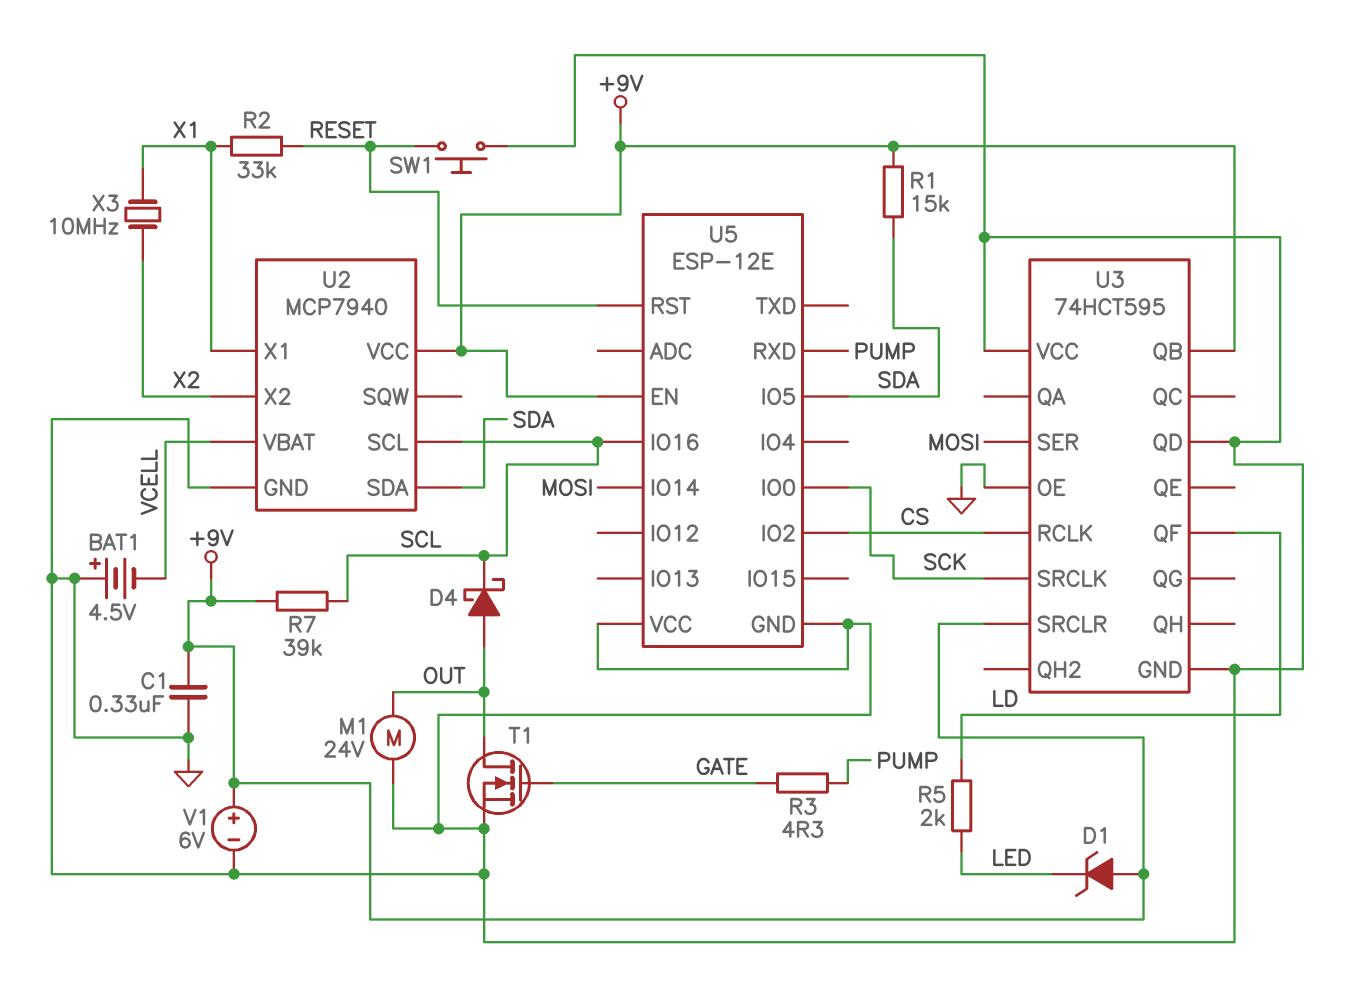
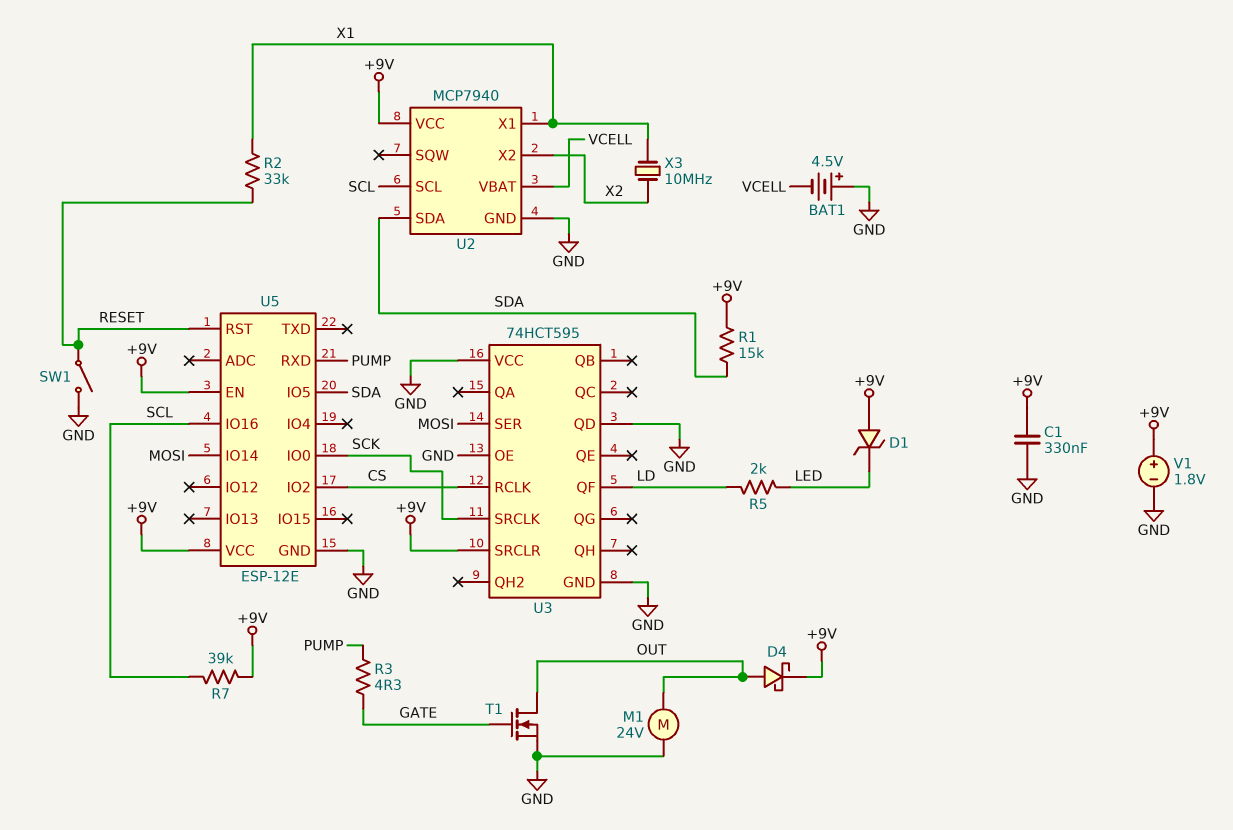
D4: schottky (A OUT, K SCL) -> schottky (A OUT, K +9V)
SW1: button (GND, RESET) -> switch (GND, RESET)
U3 pin QB: +9V -> none
U5 pin VCC: GND -> +9V
V1: 6V (plus +9V, minus GND) -> 1.8V (plus +9V, minus GND)

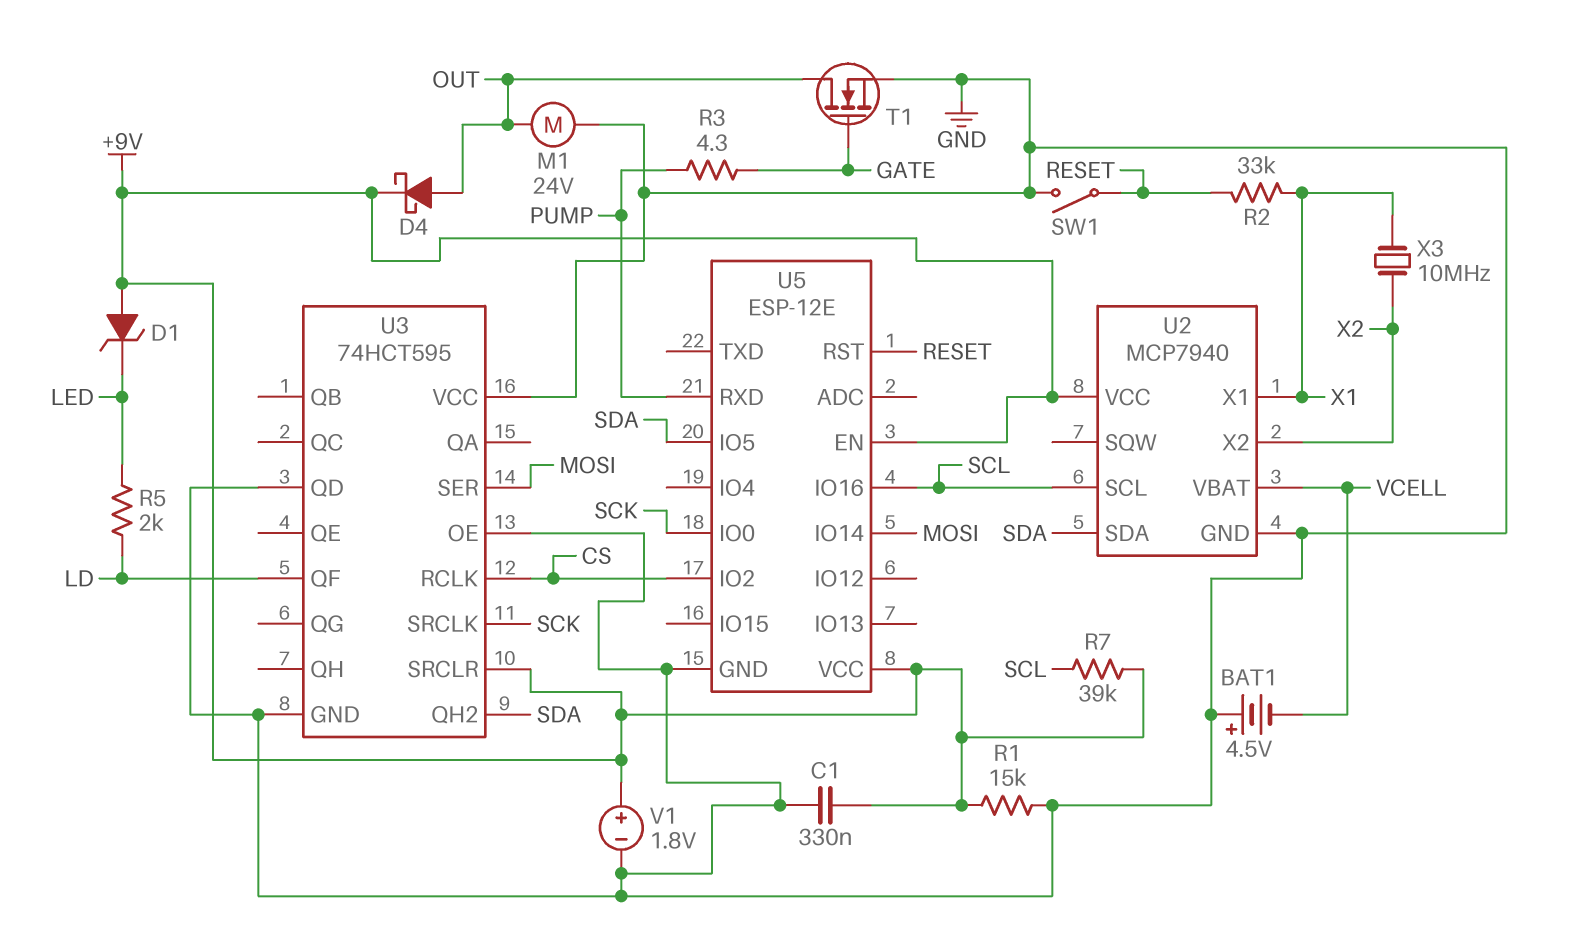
R1: 15k (+9V, SDA) -> 15k (+9V, GND)
U3 pin QH2: none -> SDA

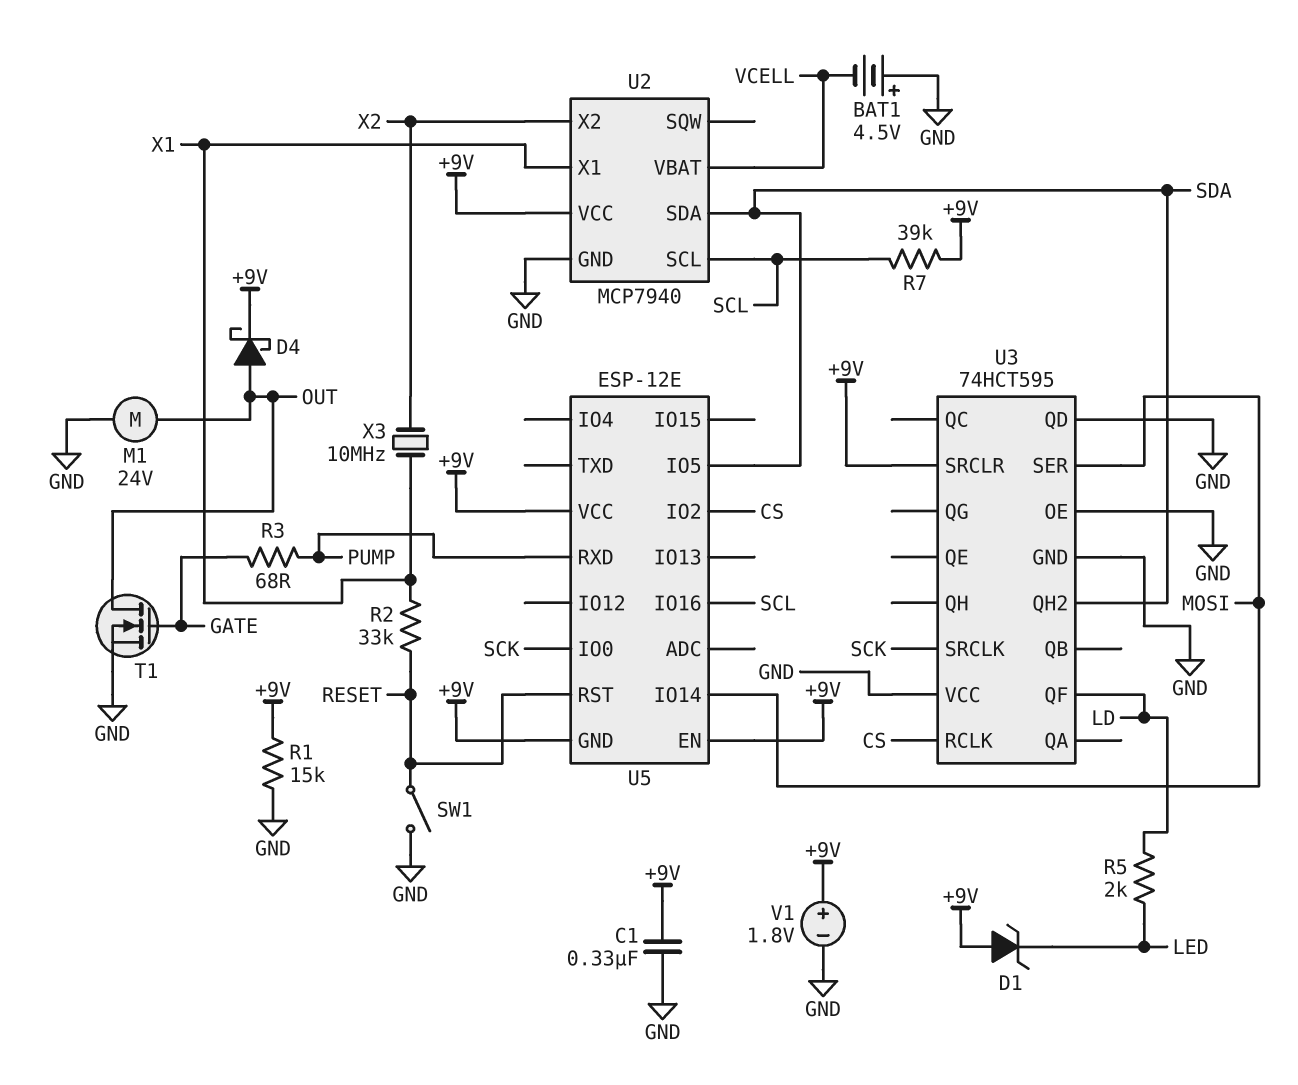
R3: 4.3 (GATE, PUMP) -> 68 (GATE, PUMP)
U5 pin GND: GND -> +9V

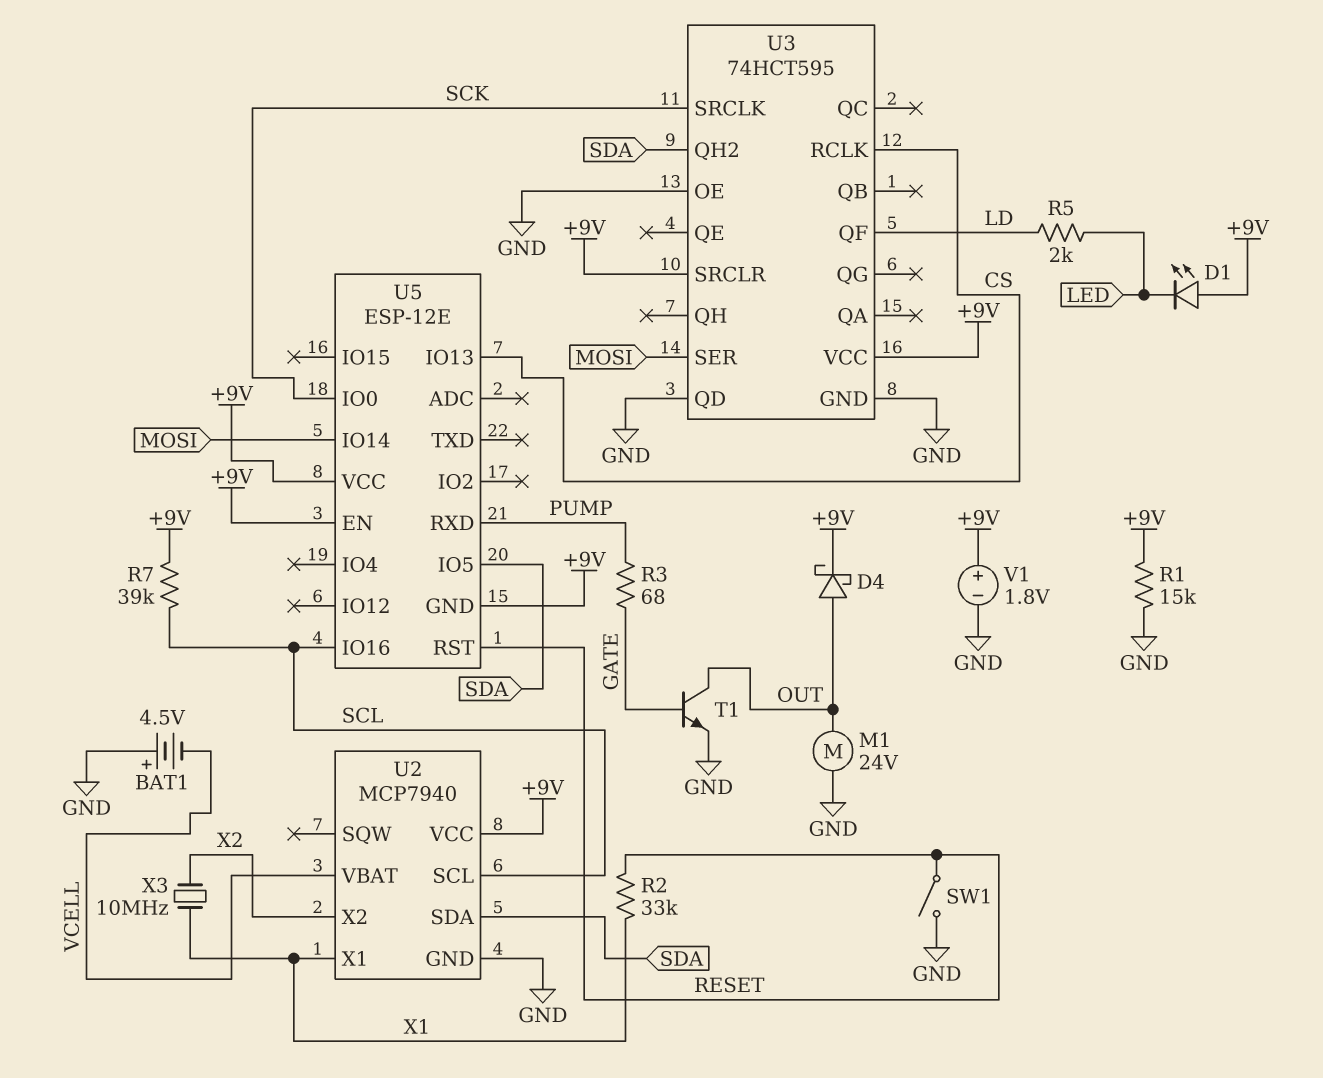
C1: 330nF (+9V, GND) -> none
D1: zener (A +9V, K LED) -> LED (A +9V, K LED)
T1: NMOS (G GATE, D OUT, S GND) -> NPN (B GATE, C OUT, E GND)
U3 pin VCC: GND -> +9V
U5 pin IO2: CS -> none
U5 pin IO13: none -> CS

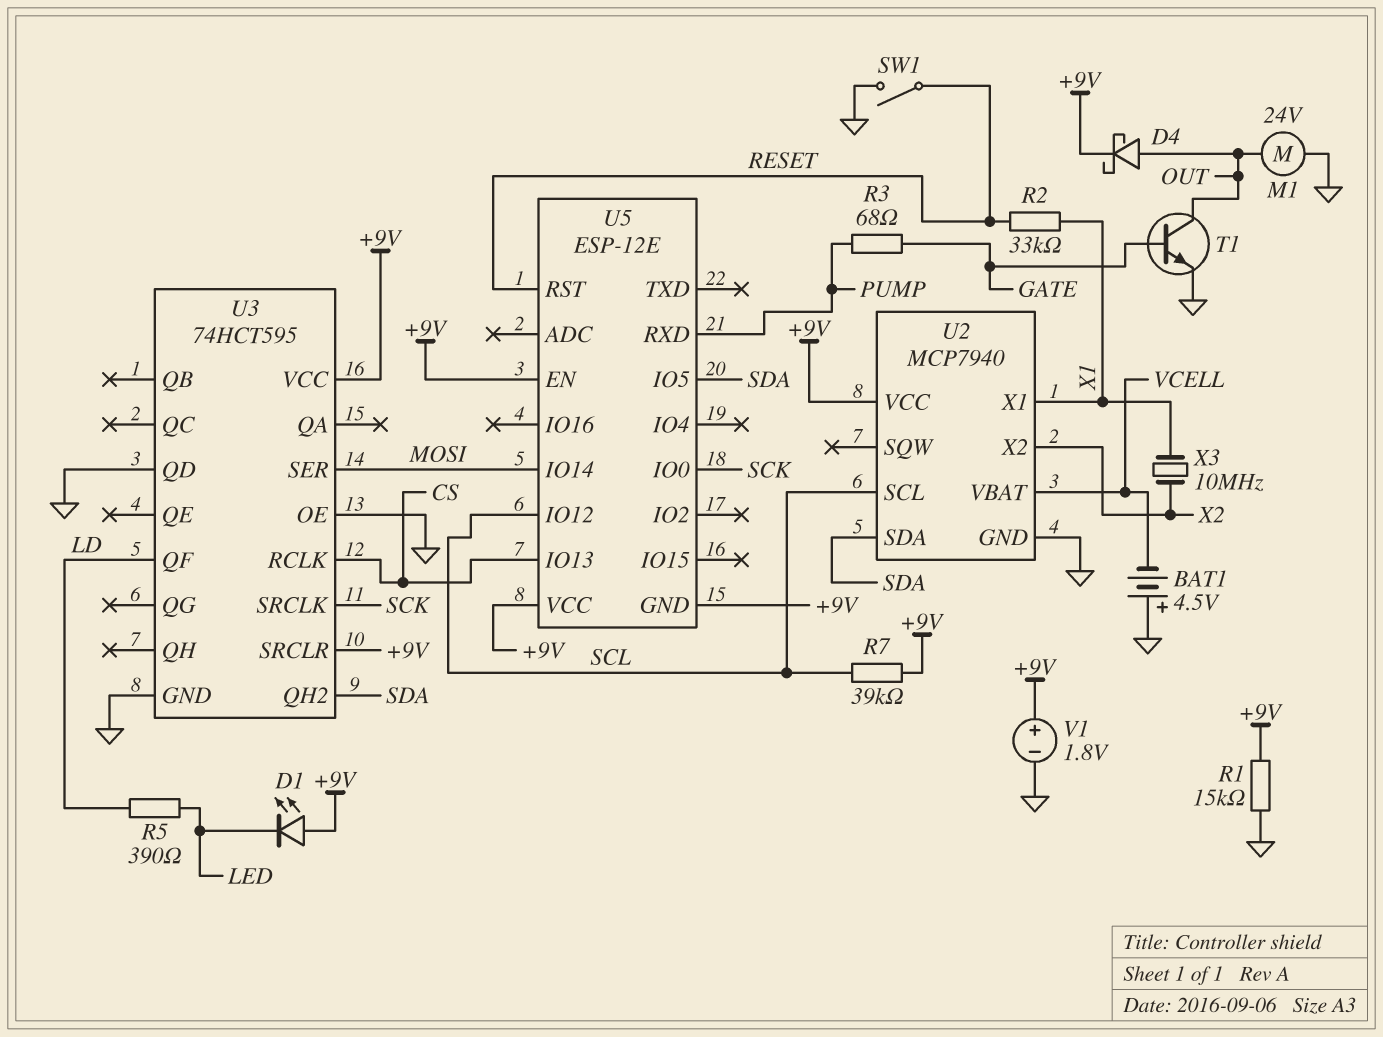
R5: 2k (LD, LED) -> 390 (LD, LED)
U5 pin IO12: none -> SCL
U5 pin IO16: SCL -> none

